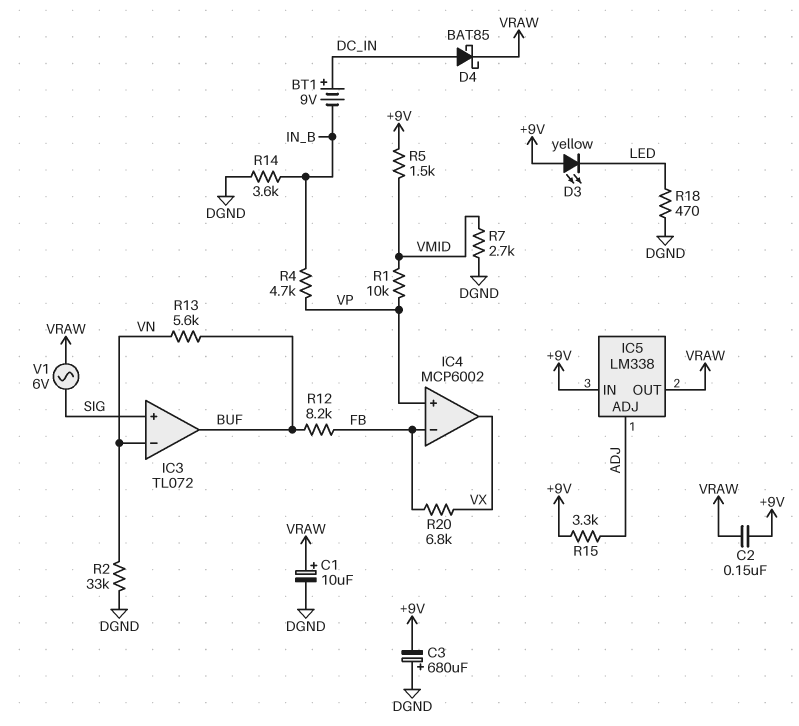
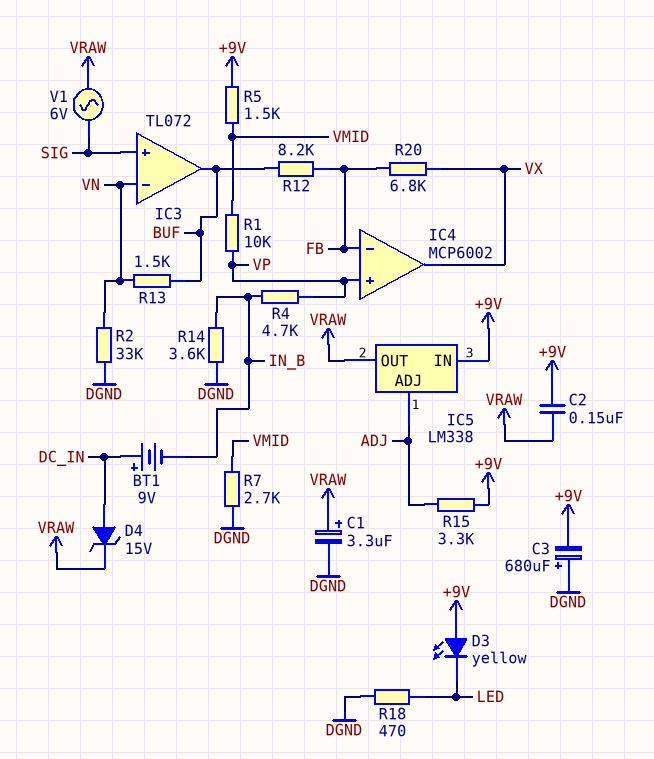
C1: 10uF (plus VRAW, minus DGND) -> 3.3uF (plus VRAW, minus DGND)
D4: schottky BAT85 (A DC_IN, K VRAW) -> zener 15V (A DC_IN, K VRAW)
R13: 5.6k (BUF, VN) -> 1.5k (BUF, VN)

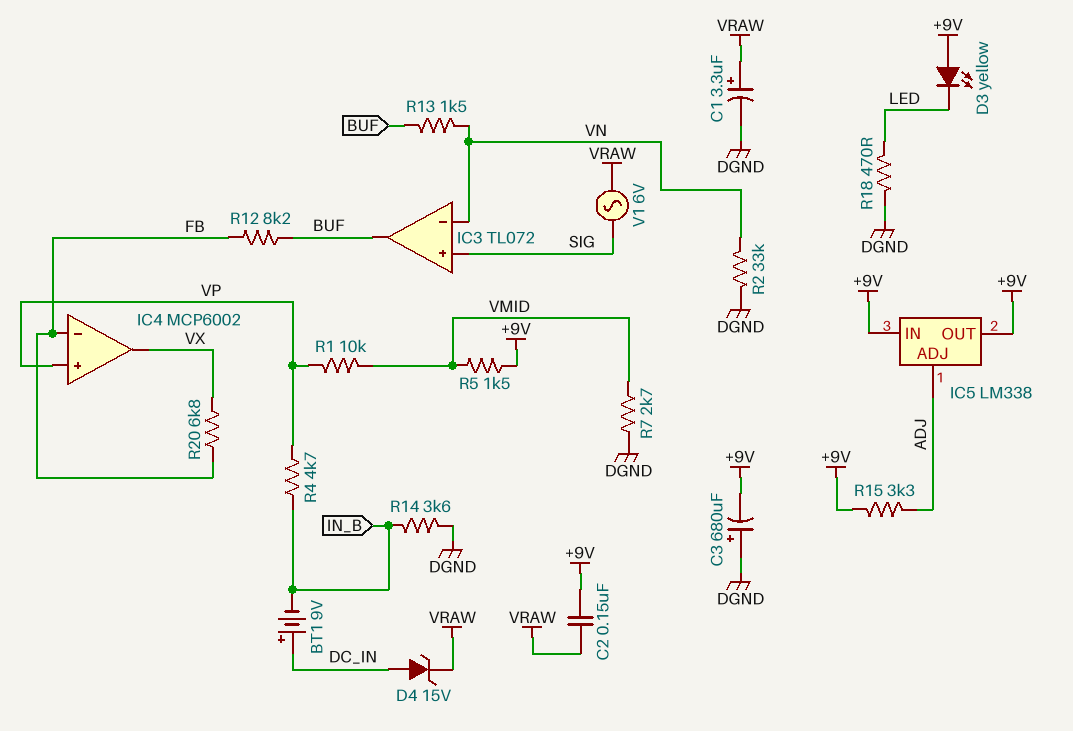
IC5 pin OUT: VRAW -> +9V

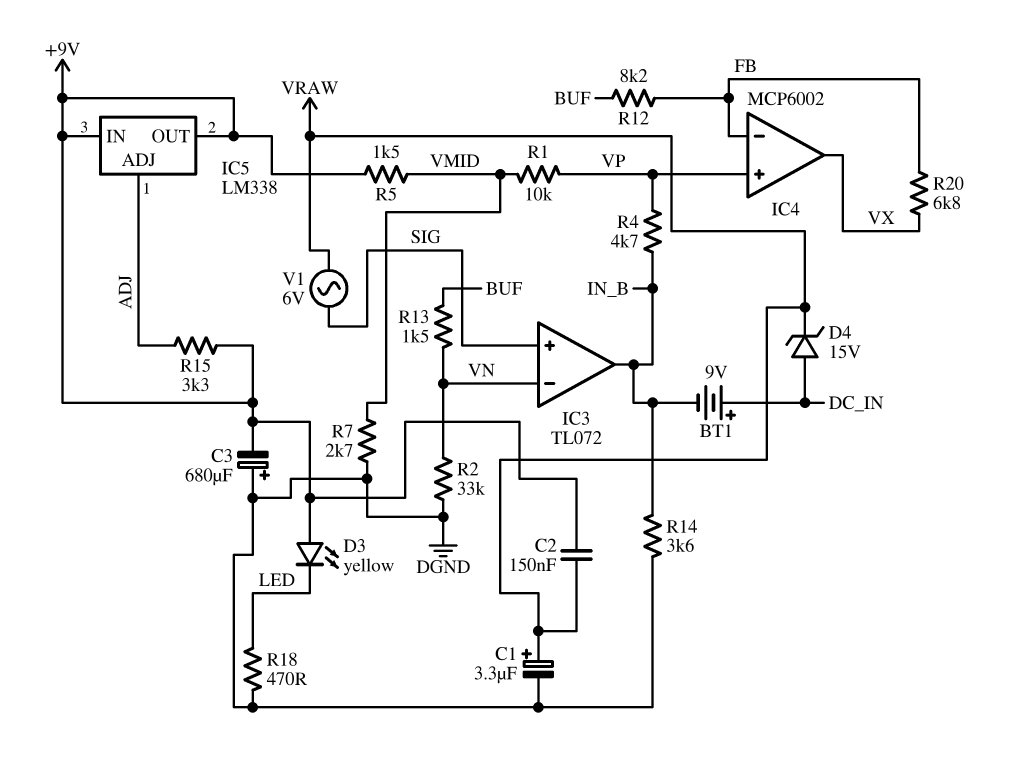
IC3 pin out: BUF -> IN_B

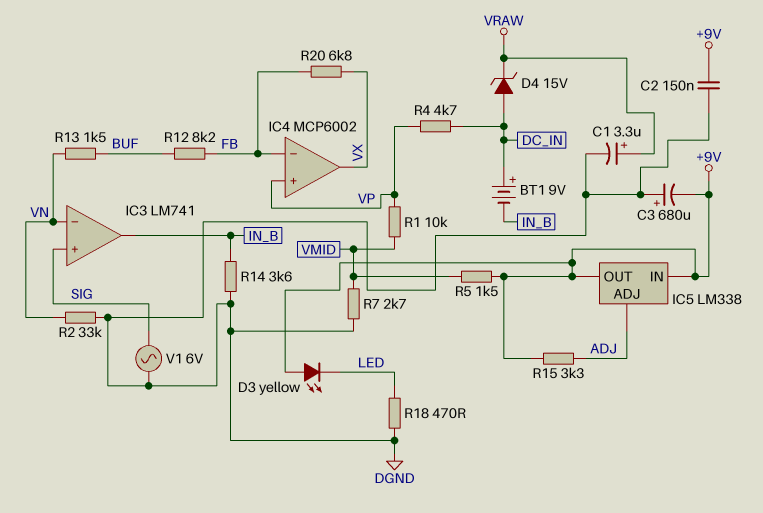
C2: 150nF (+9V, VRAW) -> 150nF (+9V, DGND)
IC3: TL072 -> LM741
R4: 4.7k (IN_B, VP) -> 4.7k (DC_IN, VP)
V1: AC 6V (SIG, VRAW) -> AC 6V (DGND, SIG)

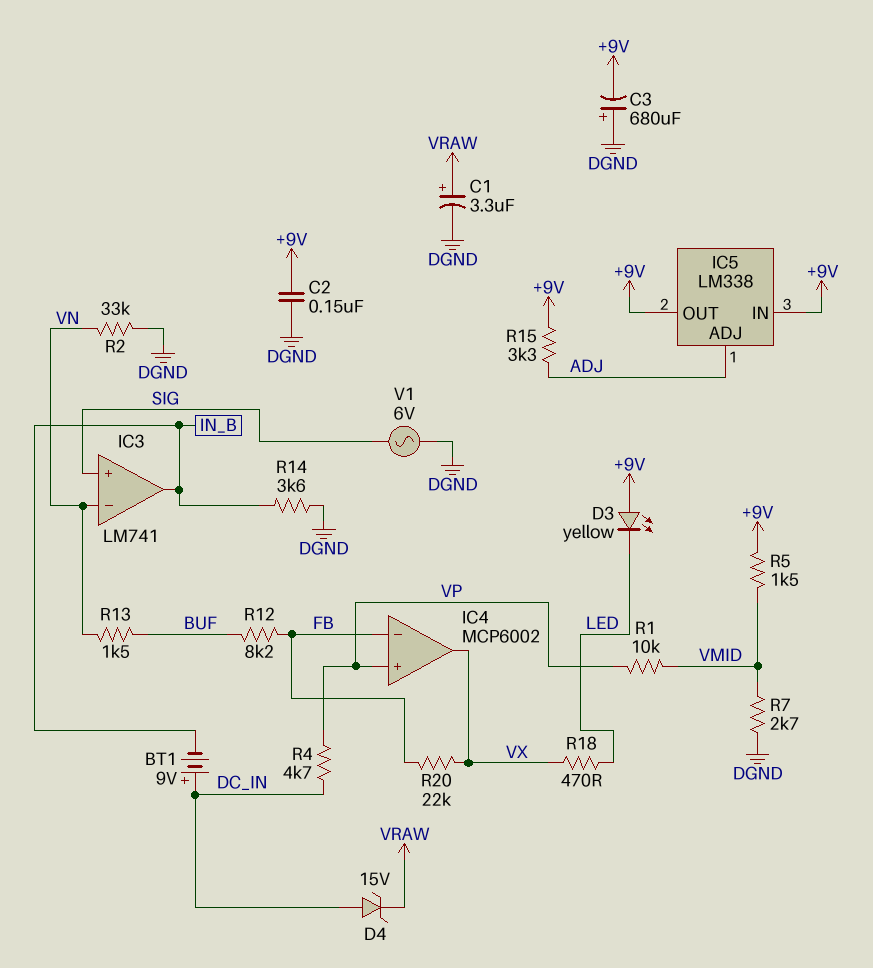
R18: 470 (DGND, LED) -> 470 (LED, VX)
R20: 6.8k (FB, VX) -> 22k (FB, VX)

